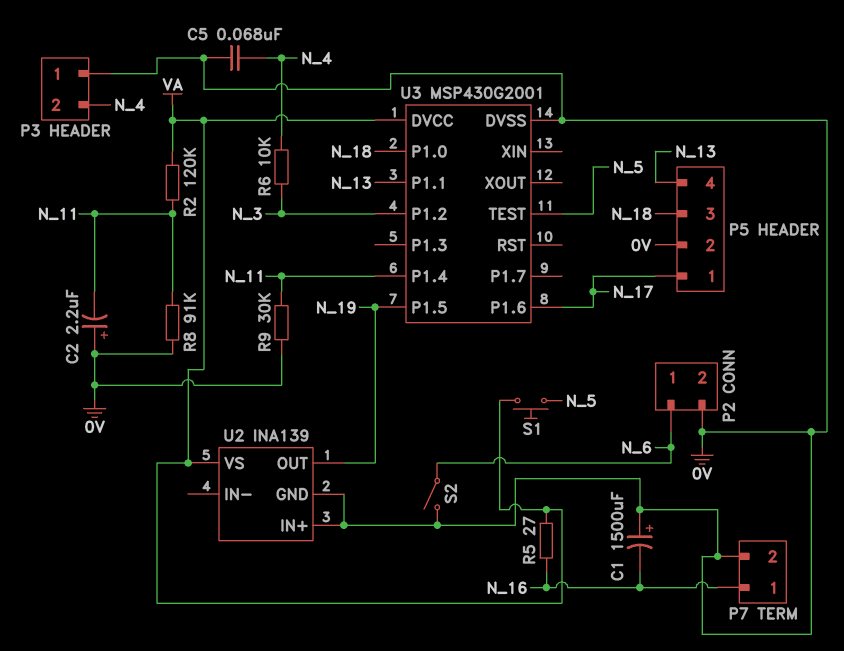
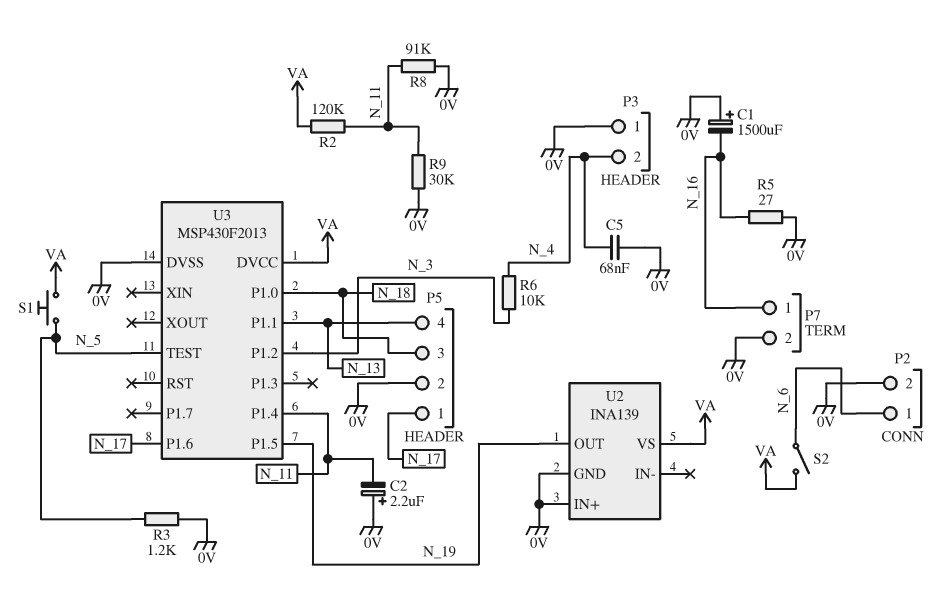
R3: none -> 1.2k (0V, N_5)
R5: 27 (N_16, VA) -> 27 (0V, N_16)
S2: switch (0V, N_6) -> switch (N_6, VA)
U3: MSP430G2001 -> MSP430F2013

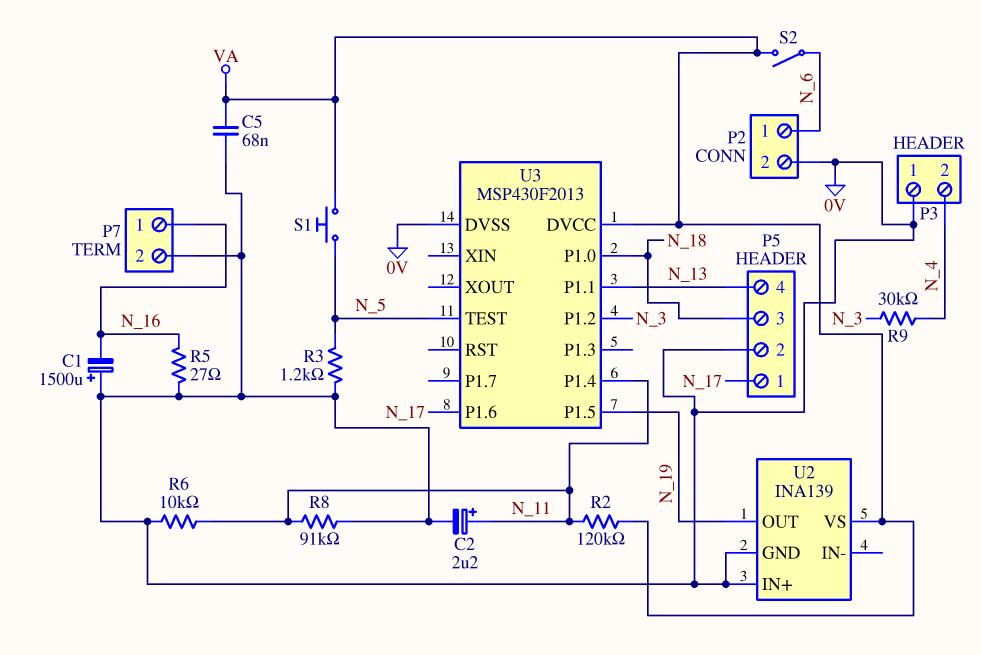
C2: 2.2uF (plus 0V, minus N_11) -> 2.2uF (plus N_11, minus 0V)
C5: 68nF (0V, N_4) -> 68nF (0V, VA)
R6: 10k (N_3, N_4) -> 10k (0V, N_11)
R9: 30k (0V, N_11) -> 30k (N_3, N_4)

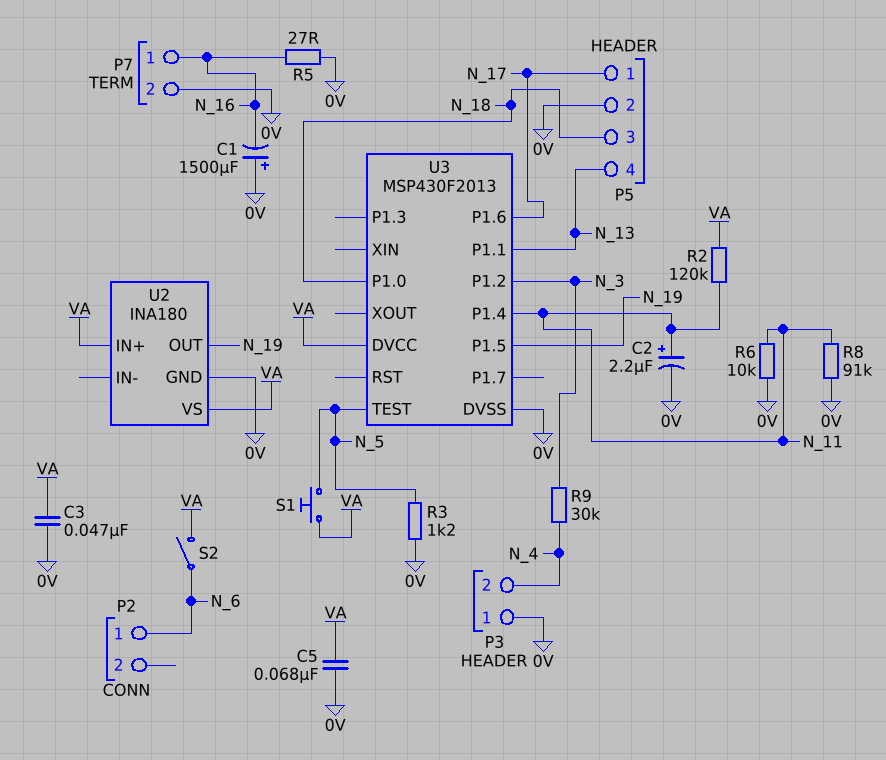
C3: none -> 47nF (0V, VA)
P2 pin 2: 0V -> none
U2: INA139 -> INA180
U2 pin IN+: 0V -> VA

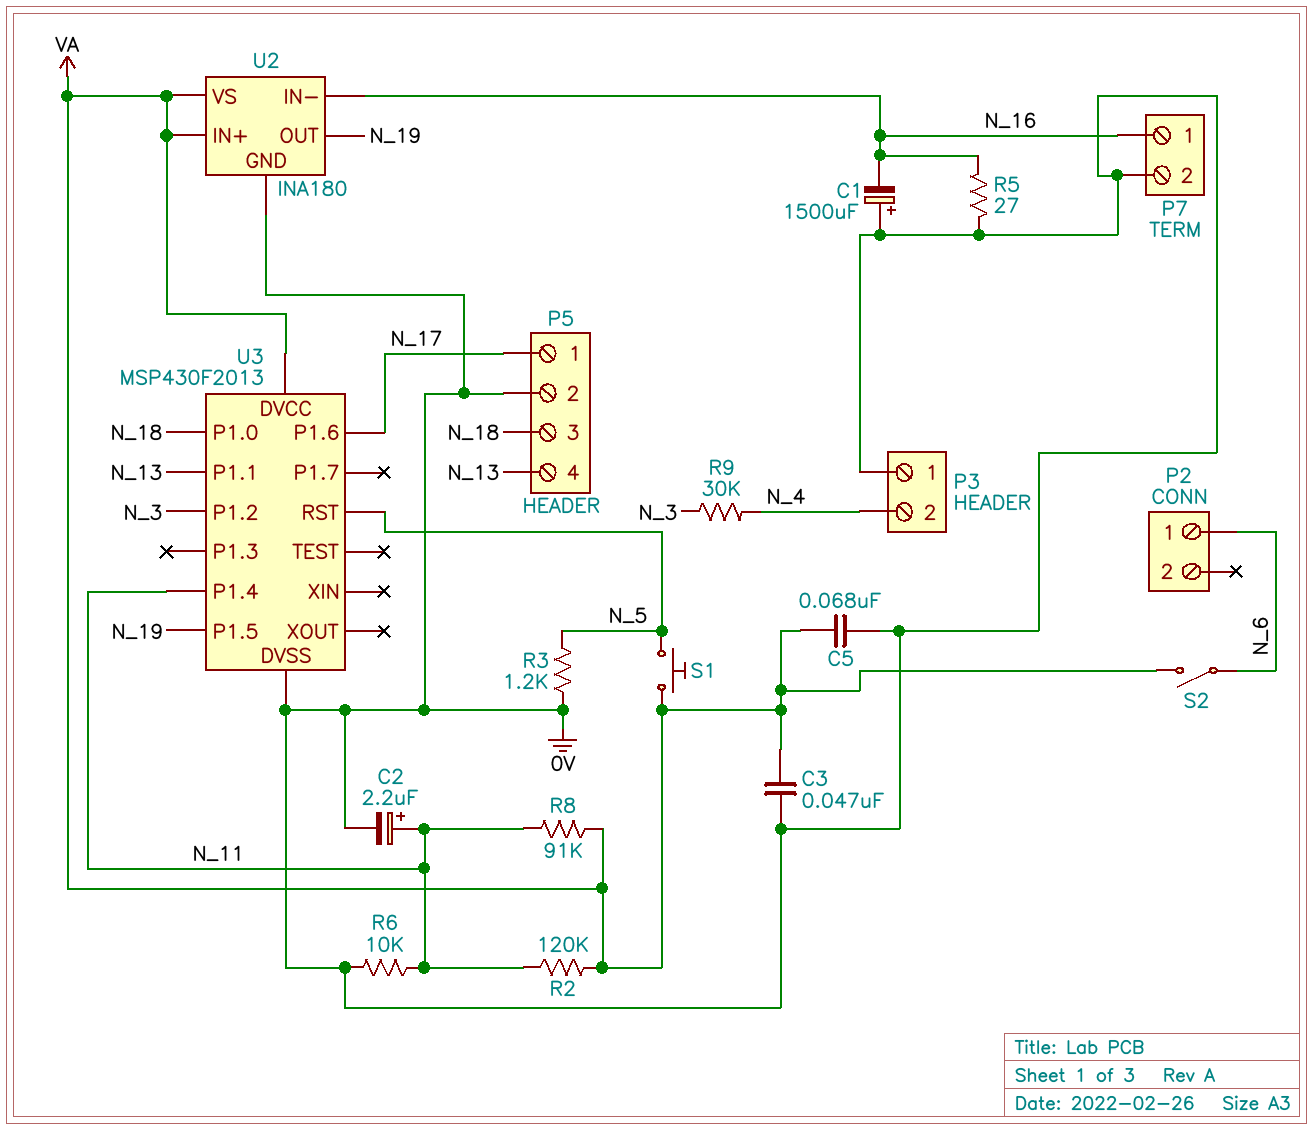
R8: 91k (0V, N_11) -> 91k (N_11, VA)
U2 pin IN-: none -> N_16
U3 pin RST: none -> N_5
U3 pin TEST: N_5 -> none

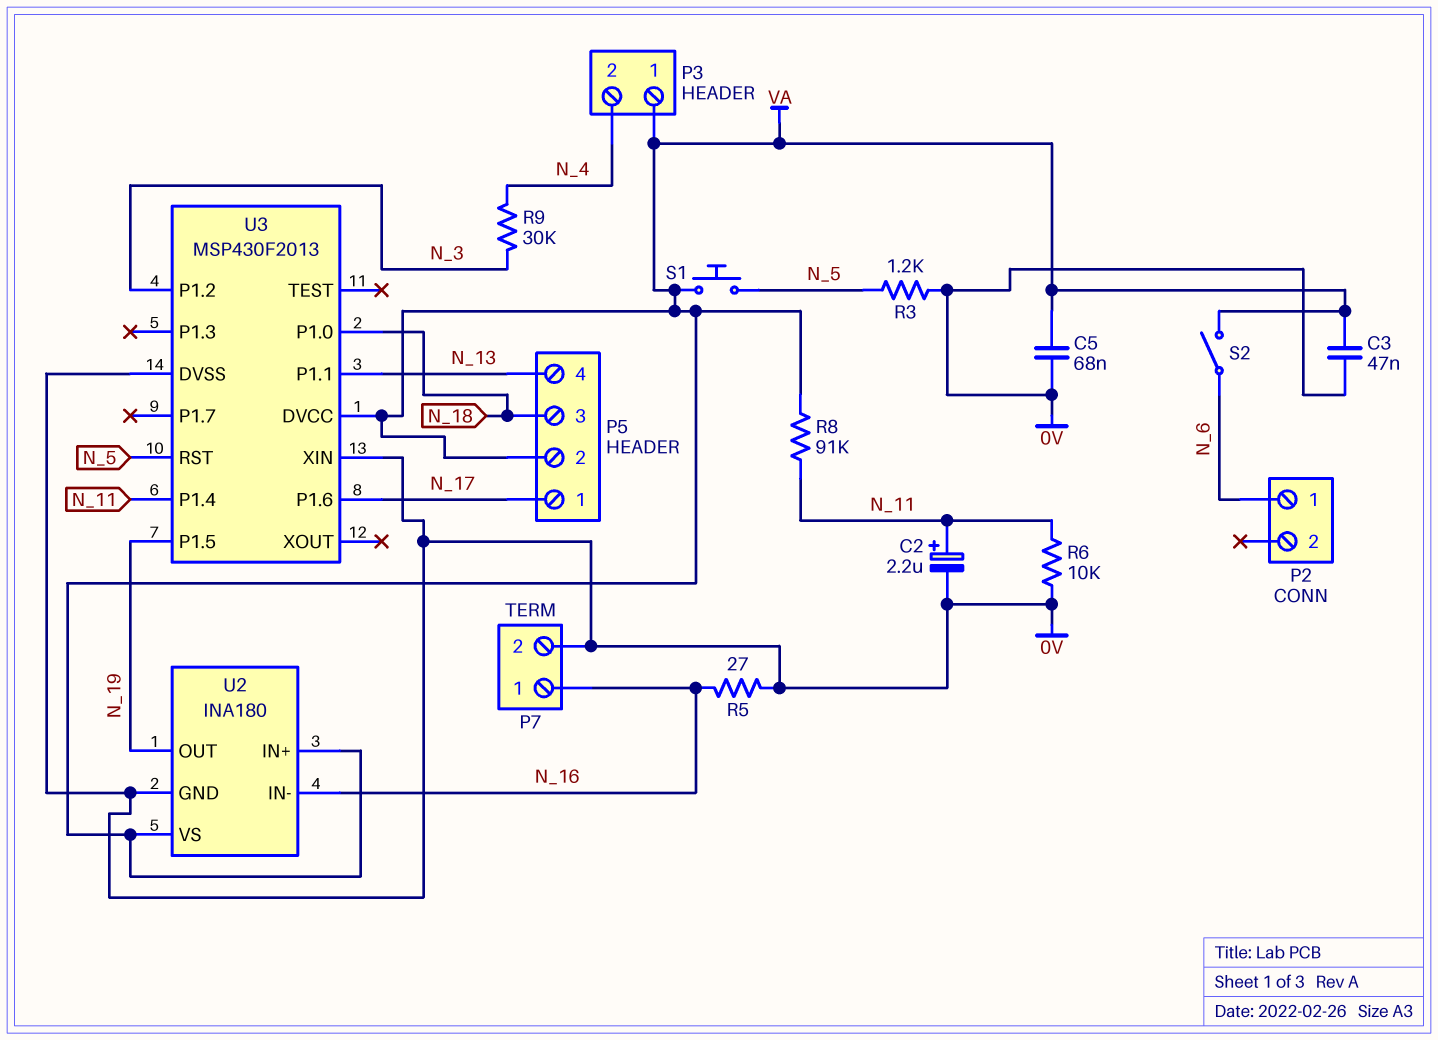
C1: 1500uF (plus 0V, minus N_16) -> none
P3 pin 1: 0V -> VA
P5 pin 2: 0V -> VA
R2: 120k (N_11, VA) -> none
U3 pin XIN: none -> 0V

